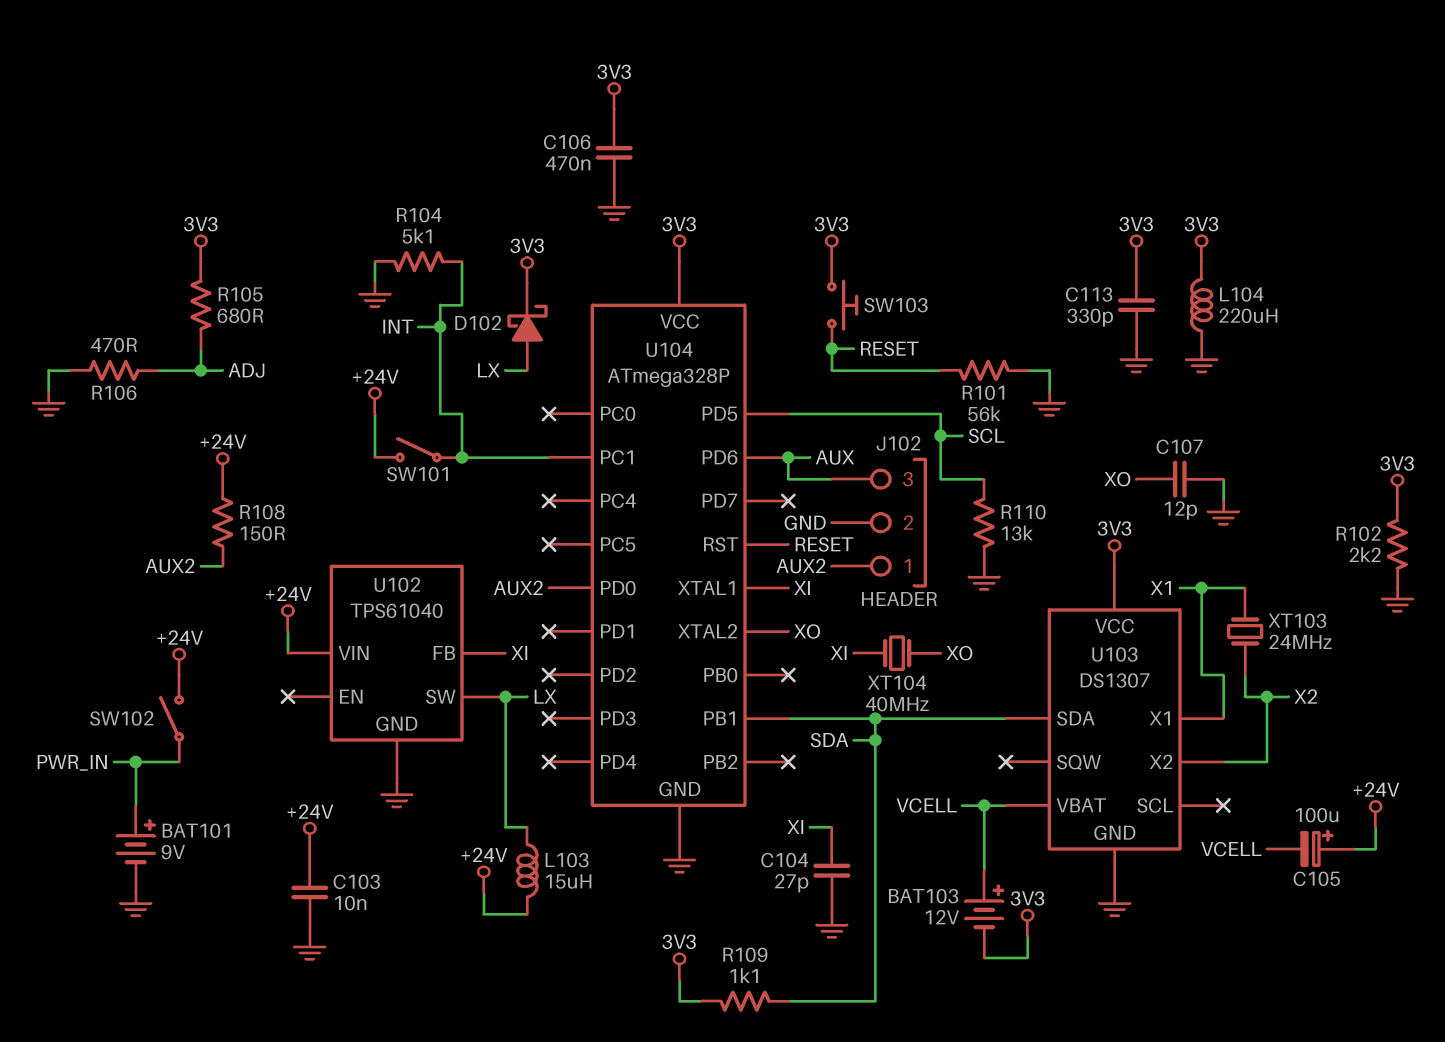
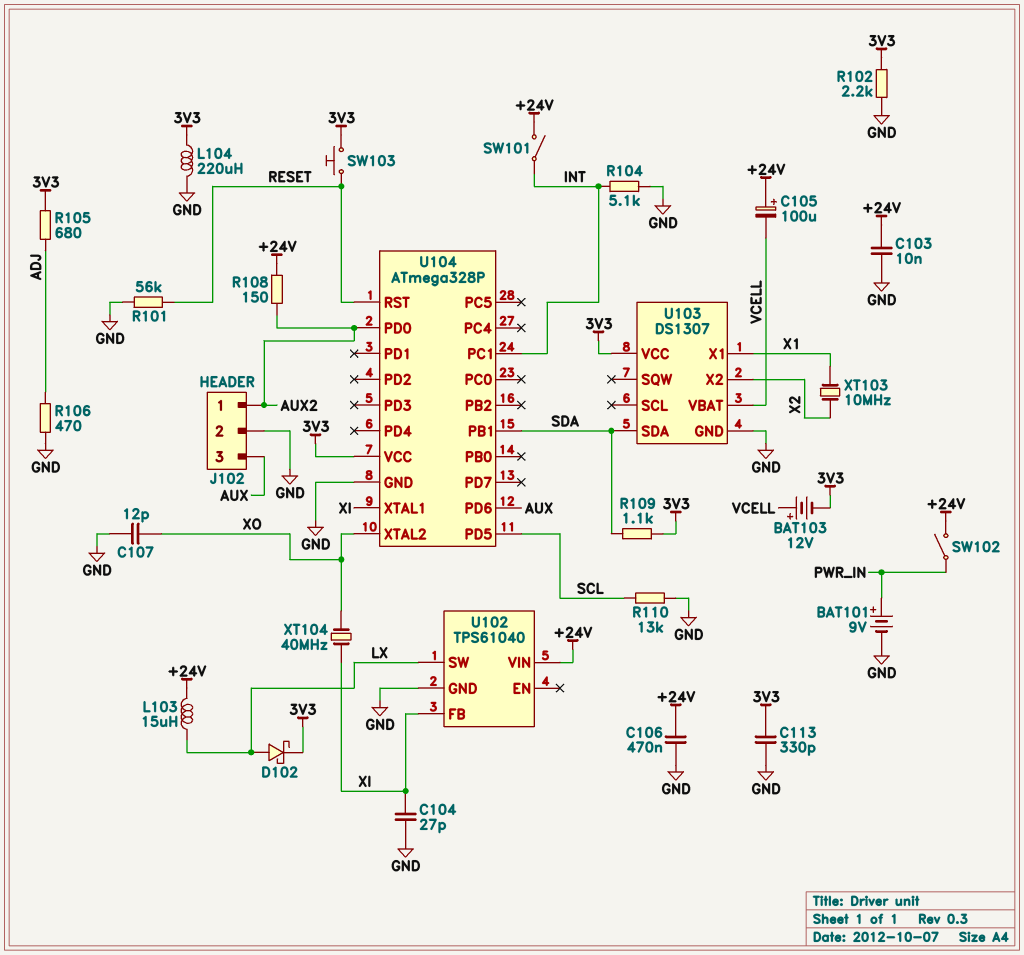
C106: 470nF (3V3, GND) -> 470nF (+24V, GND)
XT103: 24MHz (X1, X2) -> 10MHz (X1, X2)

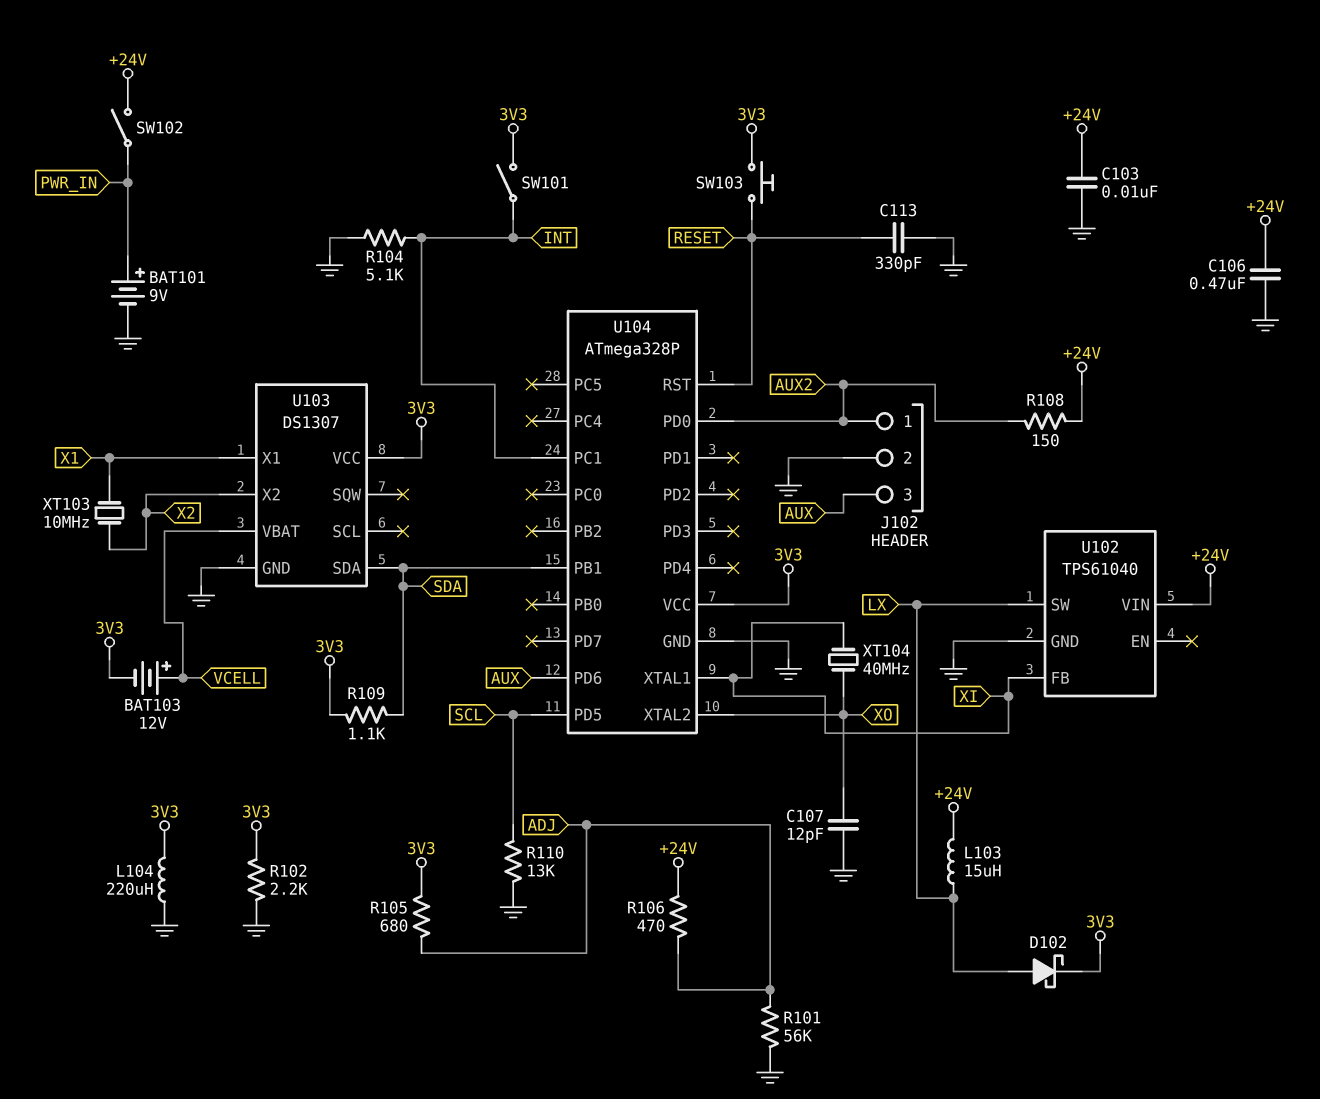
C104: 27pF (GND, XI) -> none
C105: 100uF (plus +24V, minus VCELL) -> none
C113: 330pF (3V3, GND) -> 330pF (GND, RESET)
R101: 56k (GND, RESET) -> 56k (ADJ, GND)
R106: 470 (ADJ, GND) -> 470 (+24V, ADJ)
SW101: switch (+24V, INT) -> switch (3V3, INT)

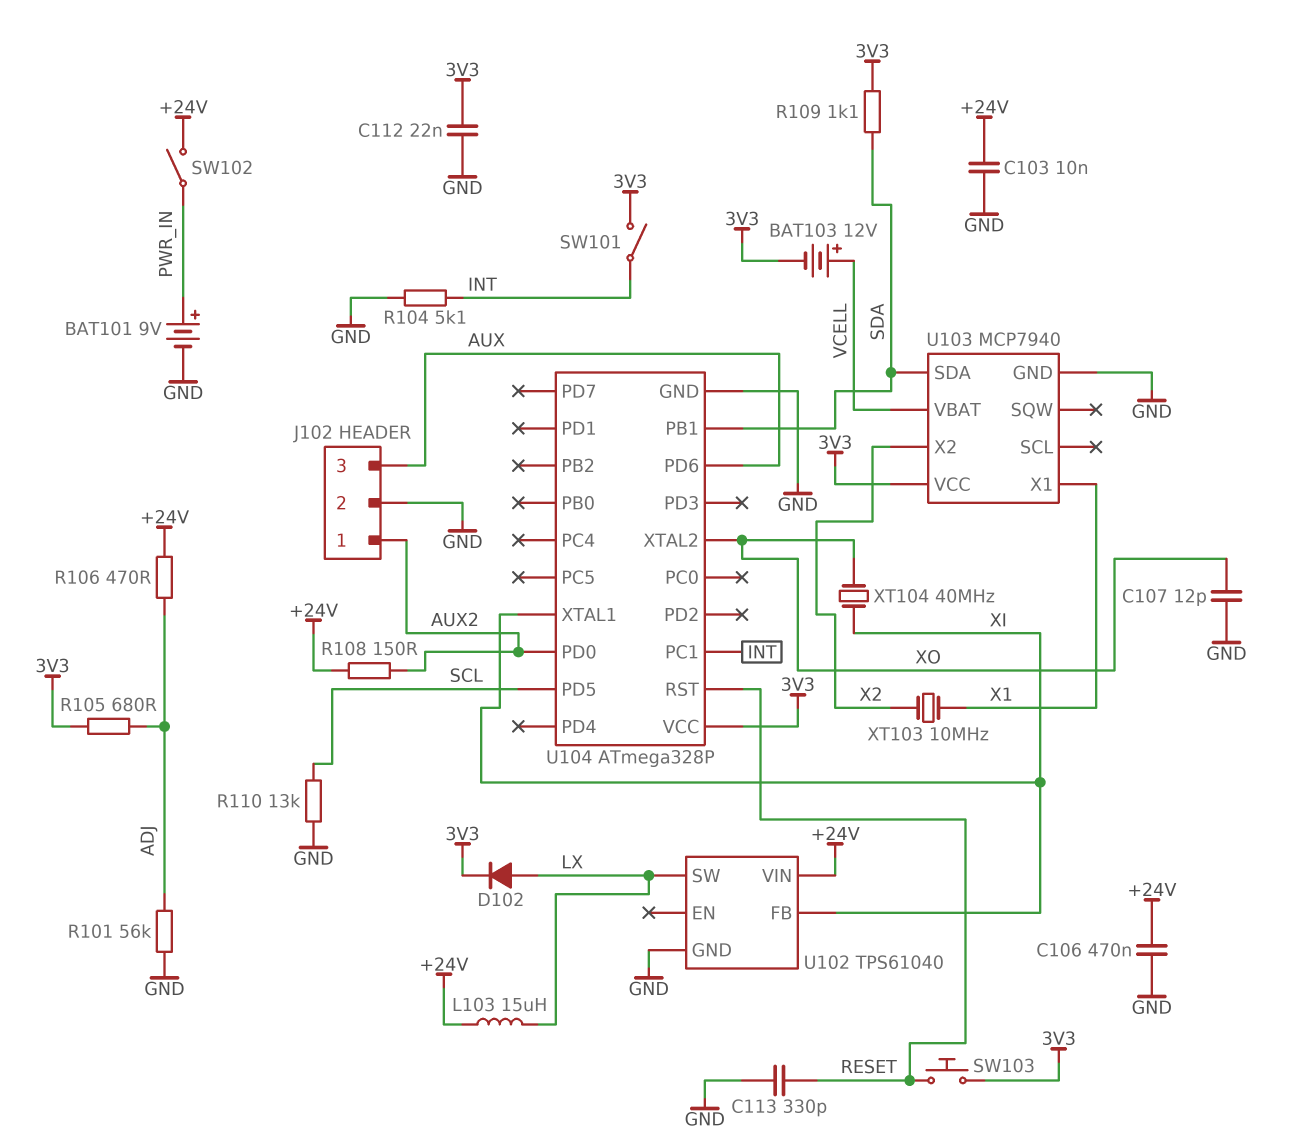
C112: none -> 22nF (3V3, GND)
D102: schottky (A LX, K 3V3) -> diode (A LX, K 3V3)
L104: 220uH (3V3, GND) -> none
R102: 2.2k (3V3, GND) -> none
U103: DS1307 -> MCP7940

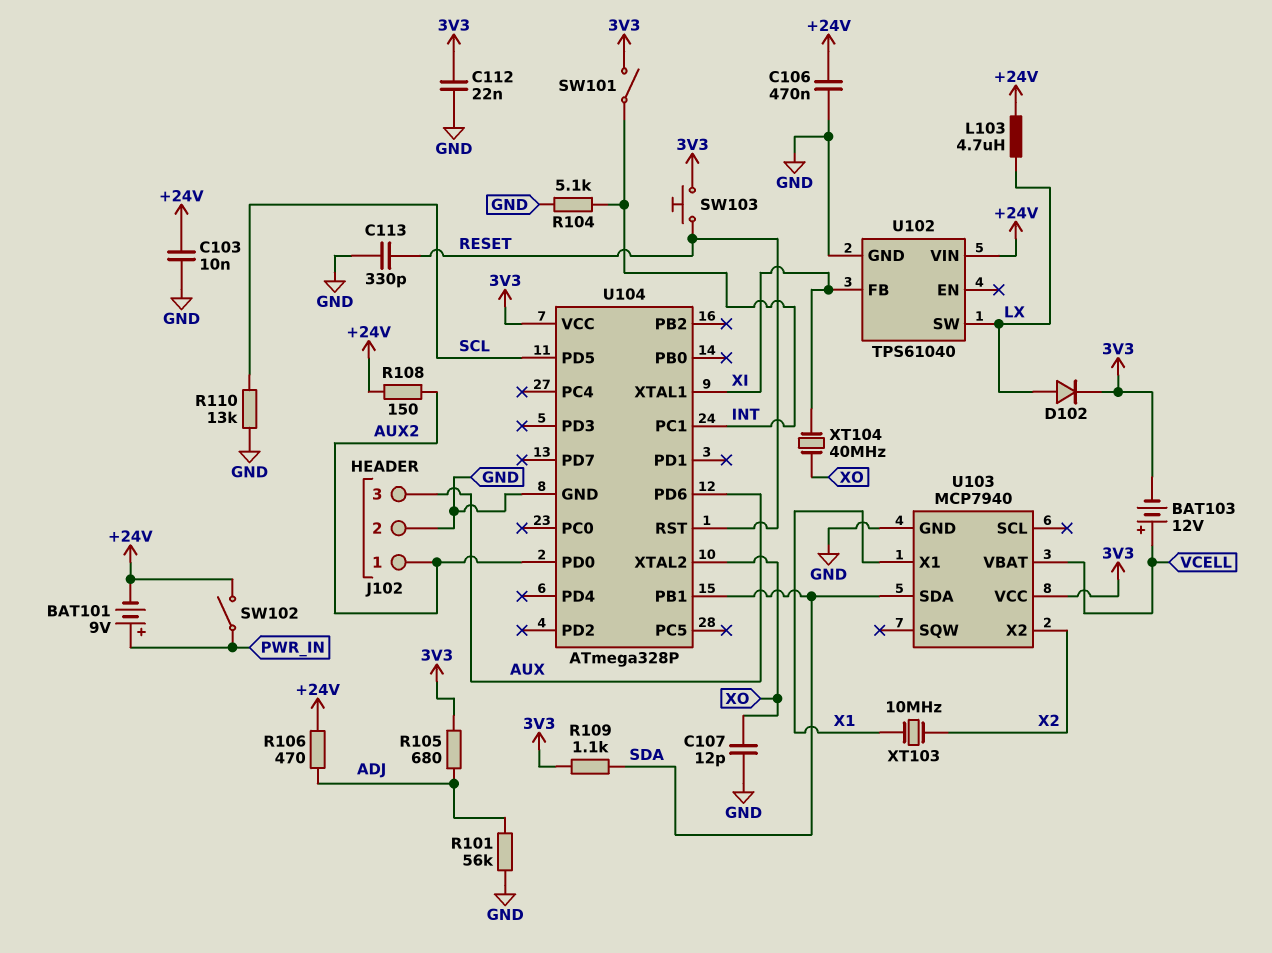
BAT101: 9V (plus PWR_IN, minus GND) -> 9V (plus PWR_IN, minus +24V)
L103: 15uH (+24V, LX) -> 4.7uH (+24V, LX)

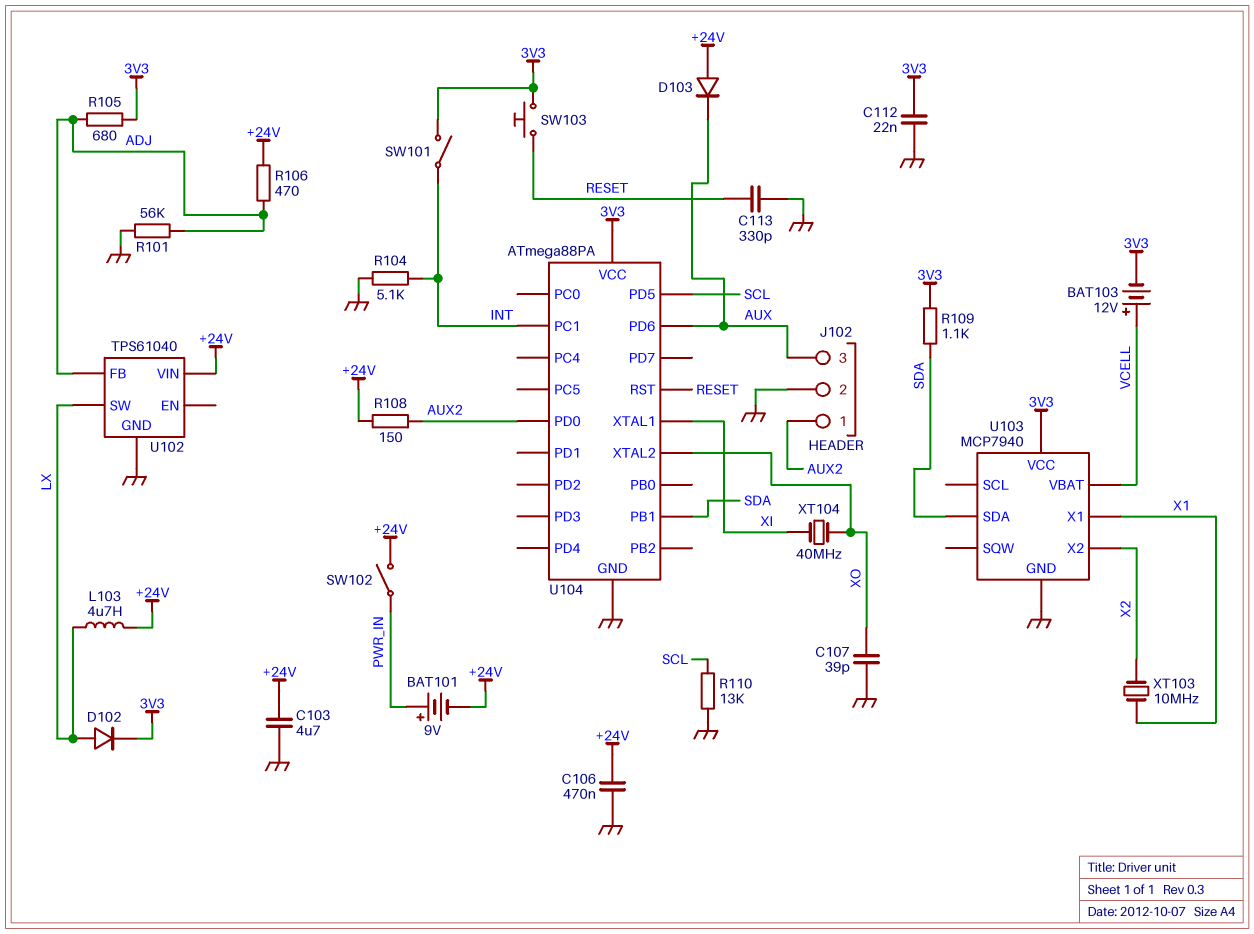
C103: 10nF (+24V, GND) -> 4.7uF (+24V, GND)
C107: 12pF (GND, XO) -> 39pF (GND, XO)
D103: none -> diode (A +24V, K AUX)
U102 pin FB: XI -> ADJ
U104: ATmega328P -> ATmega88PA

